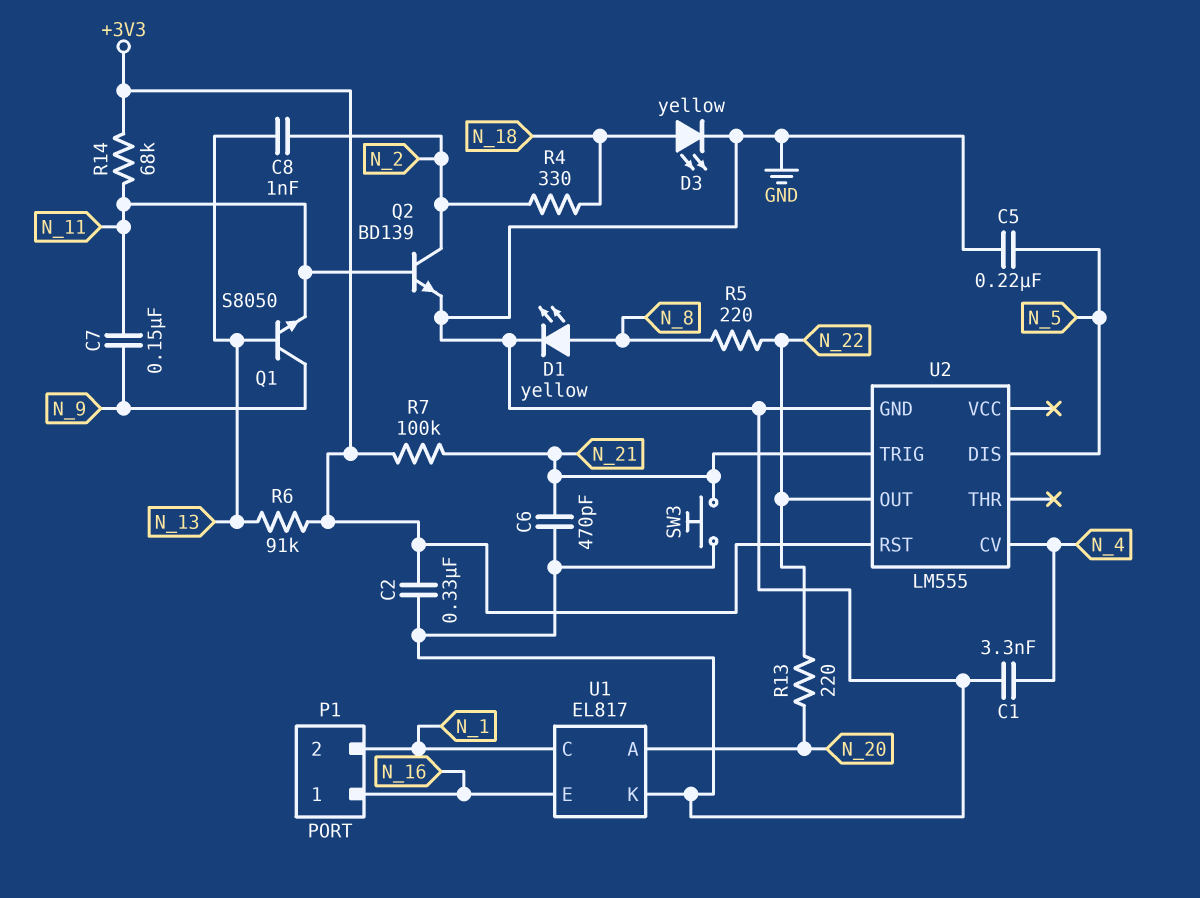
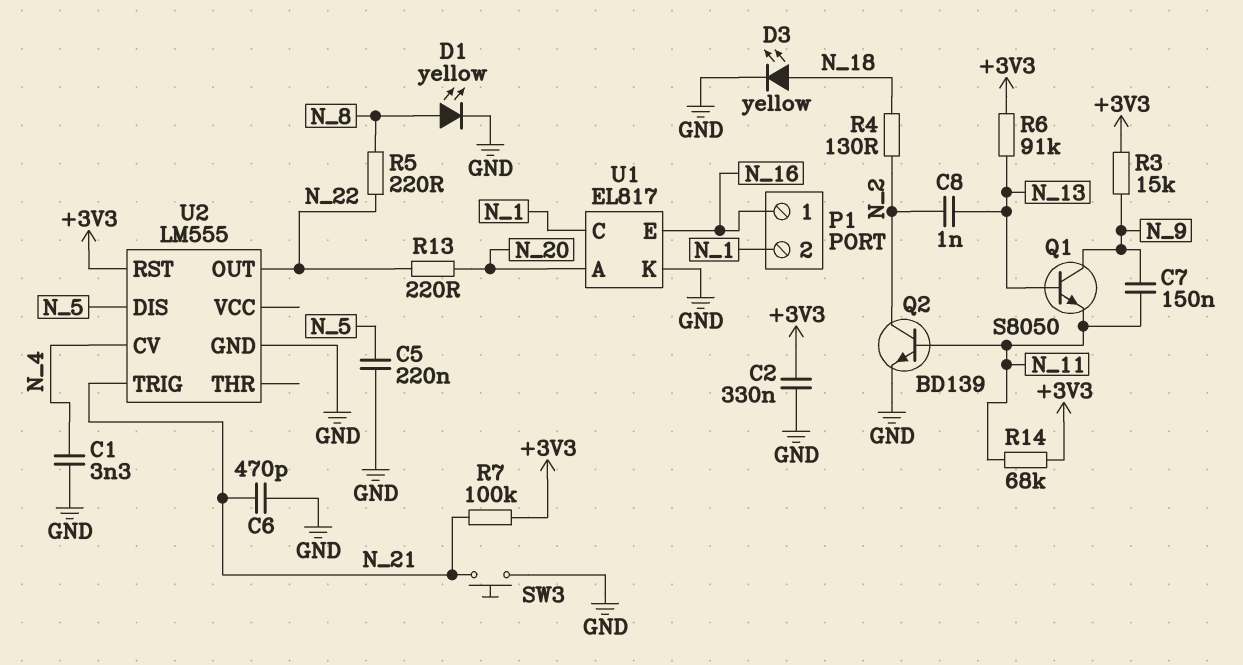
R3: none -> 15k (+3V3, N_9)
R4: 330 (N_2, N_18) -> 130 (N_2, N_18)

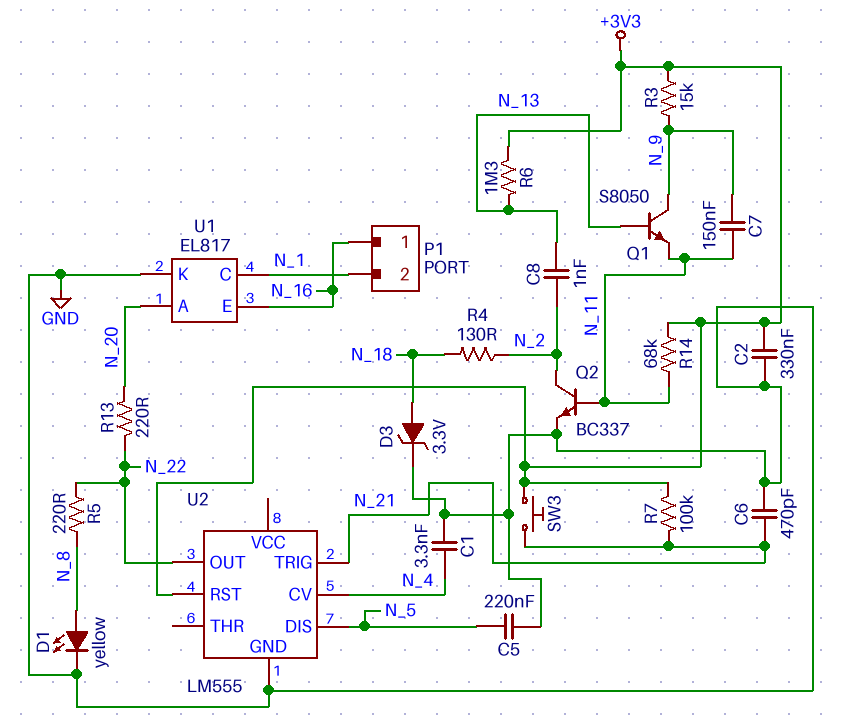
D3: LED yellow (A N_18, K GND) -> zener 3.3V (A N_18, K GND)
Q2: NPN BD139 (B N_11, C N_2, E GND) -> NPN BC337 (B N_11, C N_2, E GND)
R6: 91k (+3V3, N_13) -> 1.3M (+3V3, N_13)
SW3: button (GND, N_21) -> button (+3V3, N_21)

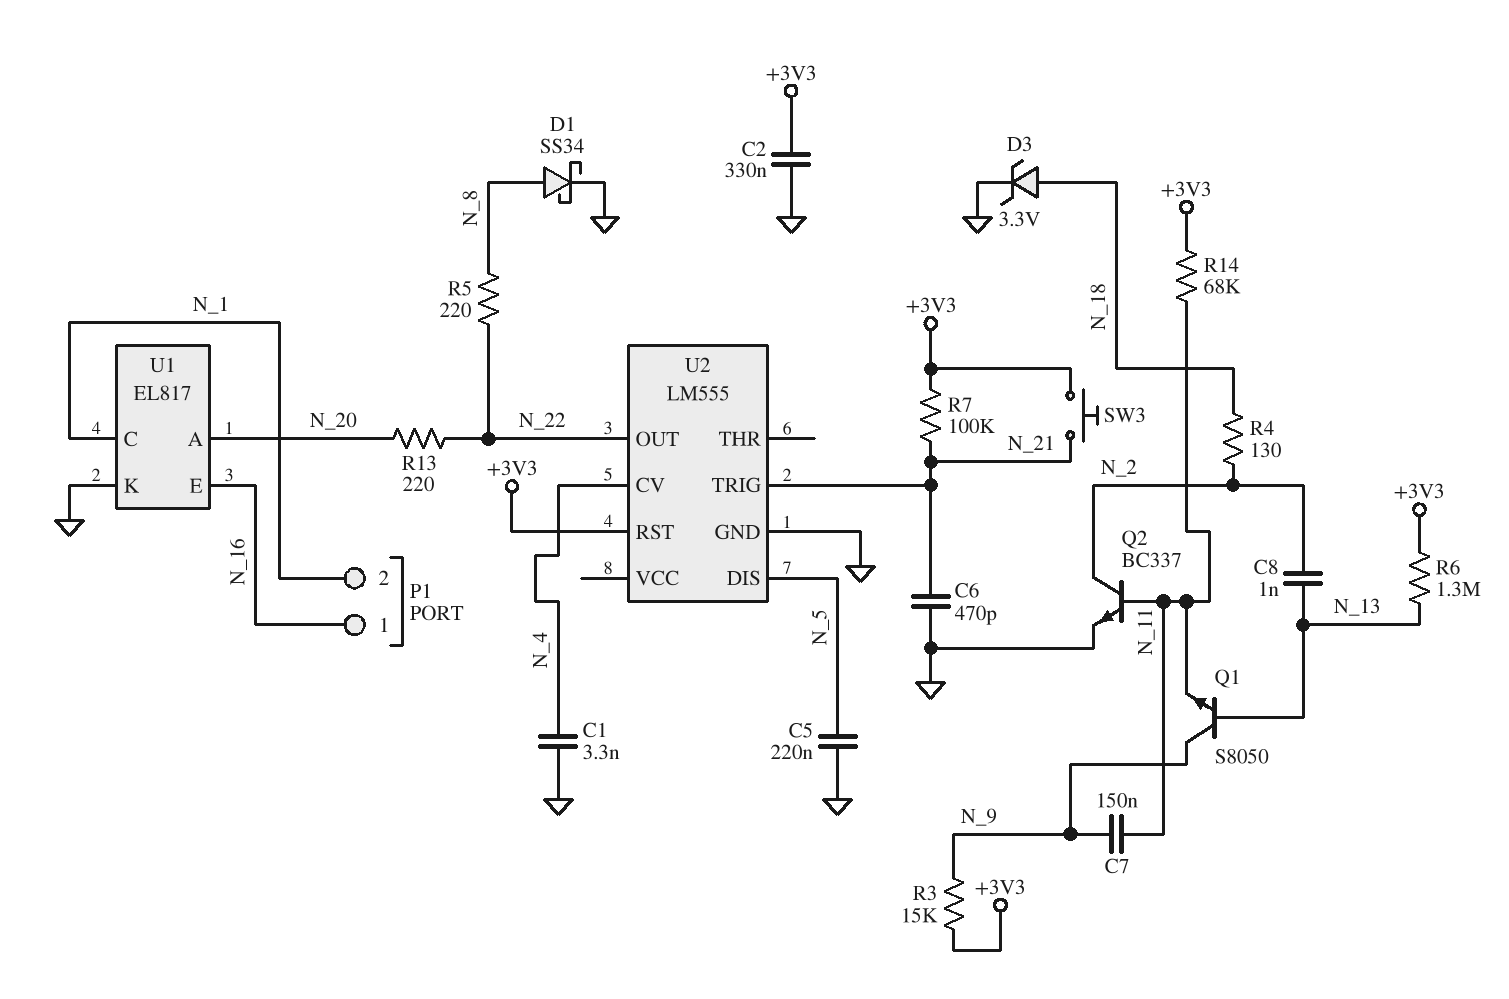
D1: LED yellow (A N_8, K GND) -> schottky SS34 (A N_8, K GND)

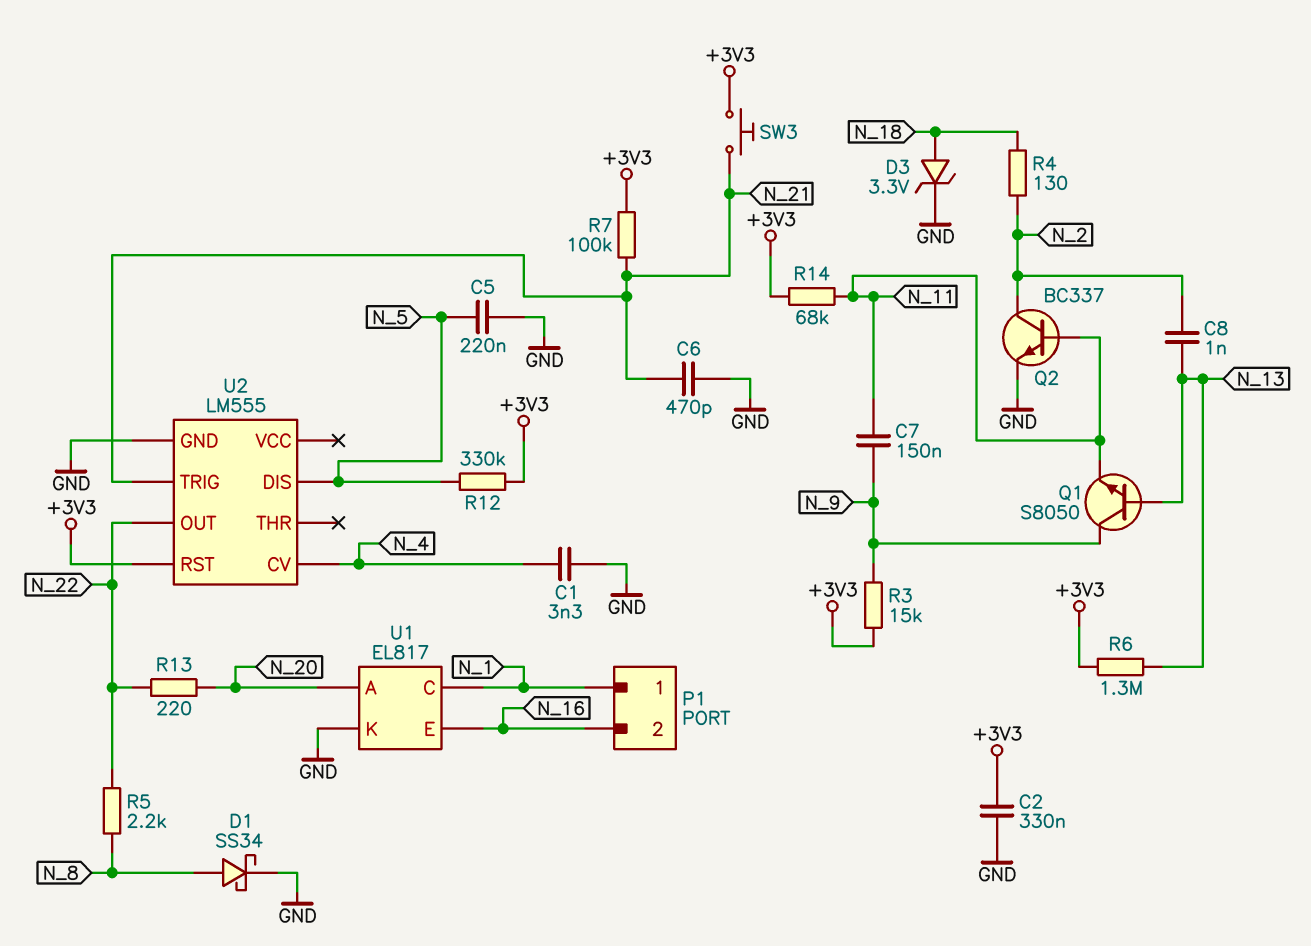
P1 pin 1: N_16 -> N_1
P1 pin 2: N_1 -> N_16
R5: 220 (N_8, N_22) -> 2.2k (N_8, N_22)
R12: none -> 330k (+3V3, N_5)

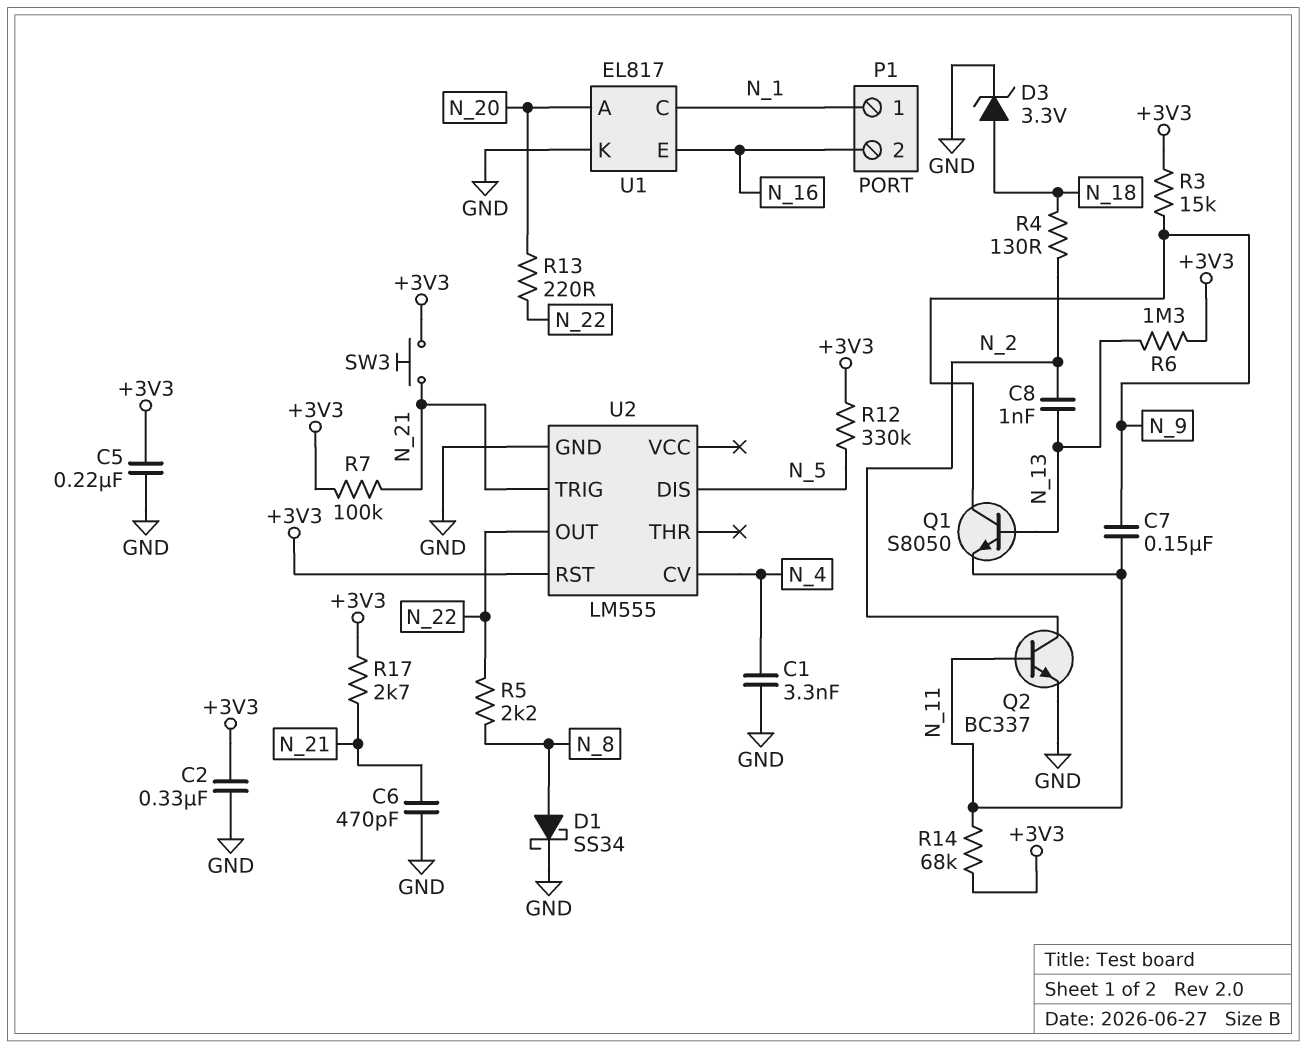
C5: 220nF (GND, N_5) -> 220nF (+3V3, GND)
R17: none -> 2.7k (+3V3, N_21)

